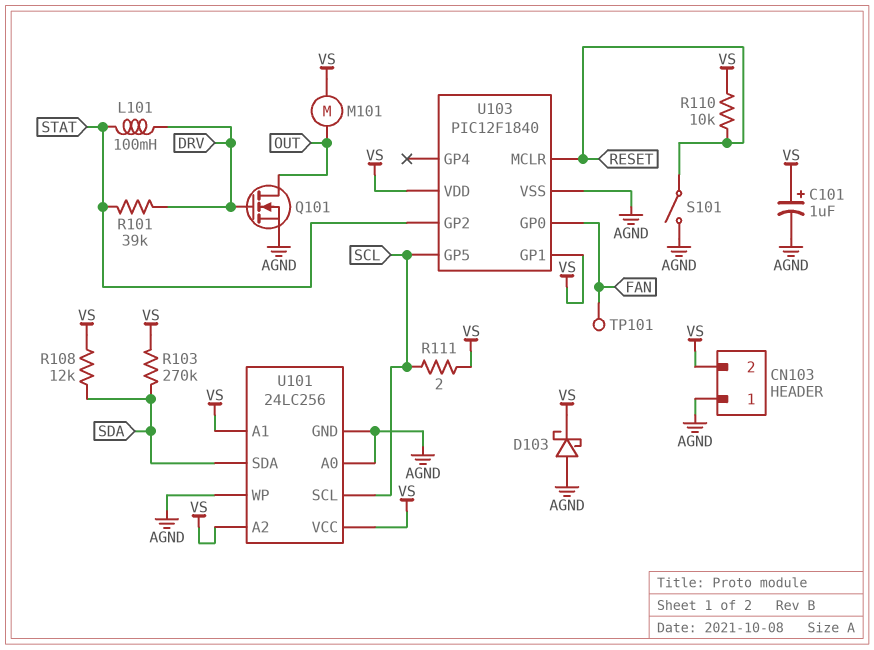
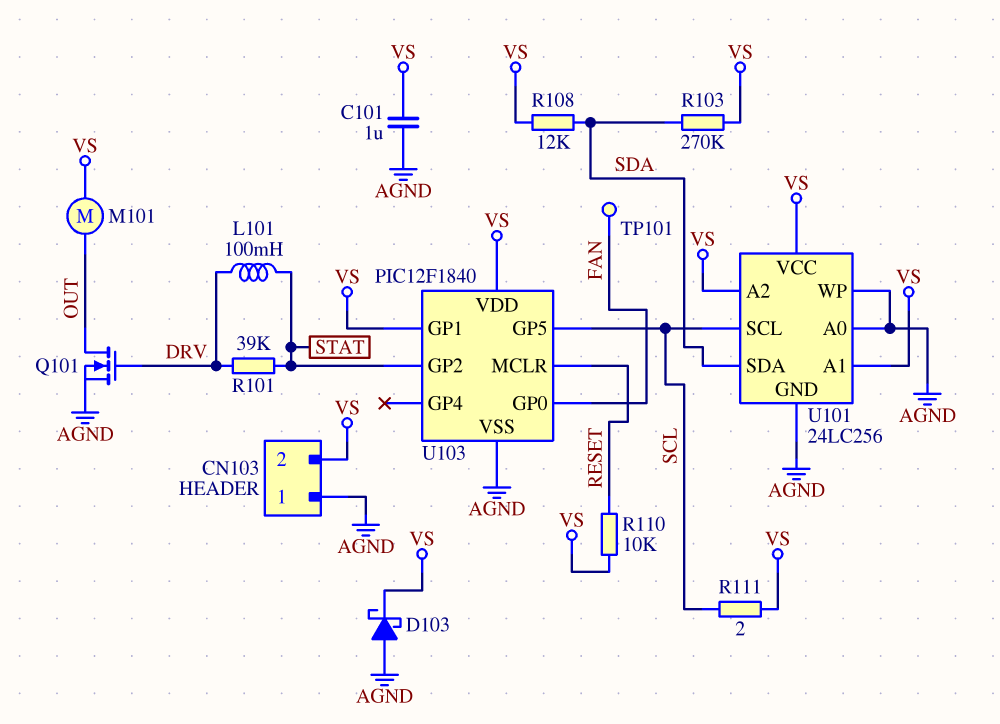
C101: 1uF (plus VS, minus AGND) -> 1uF (AGND, VS)
S101: switch (AGND, RESET) -> none

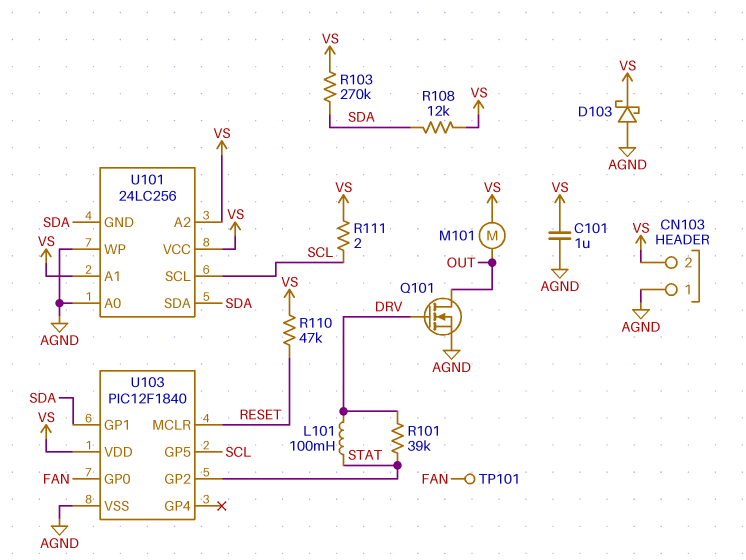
R110: 10k (RESET, VS) -> 47k (RESET, VS)
U101 pin GND: AGND -> SDA
U103 pin GP1: VS -> SDA

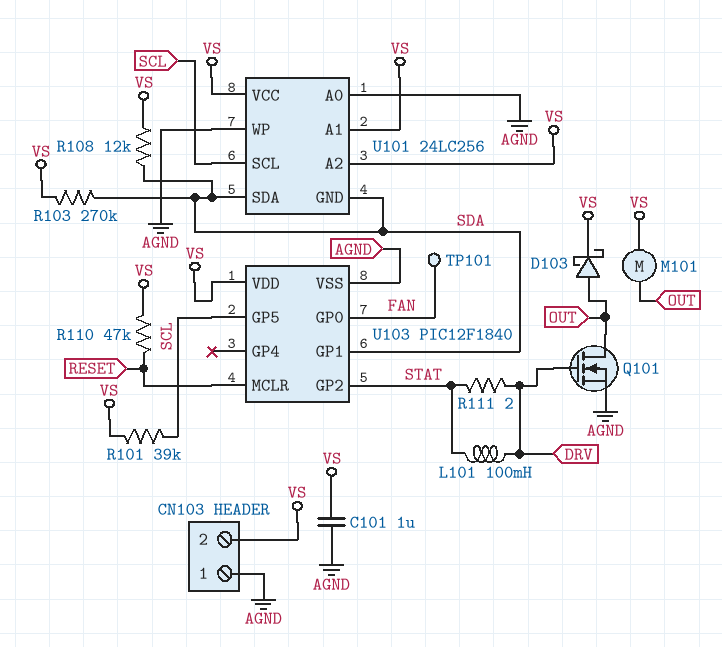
D103: schottky (A AGND, K VS) -> schottky (A OUT, K VS)
R101: 39k (DRV, STAT) -> 39k (SCL, VS)
R111: 2 (SCL, VS) -> 2 (DRV, STAT)

